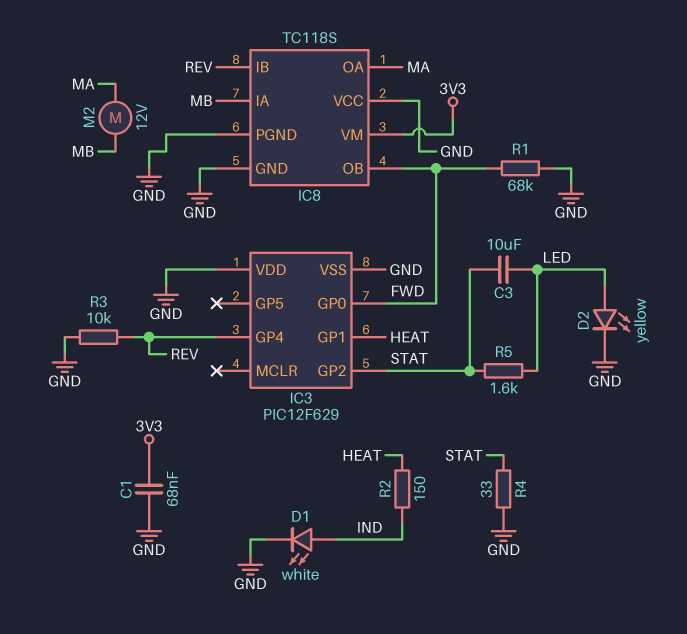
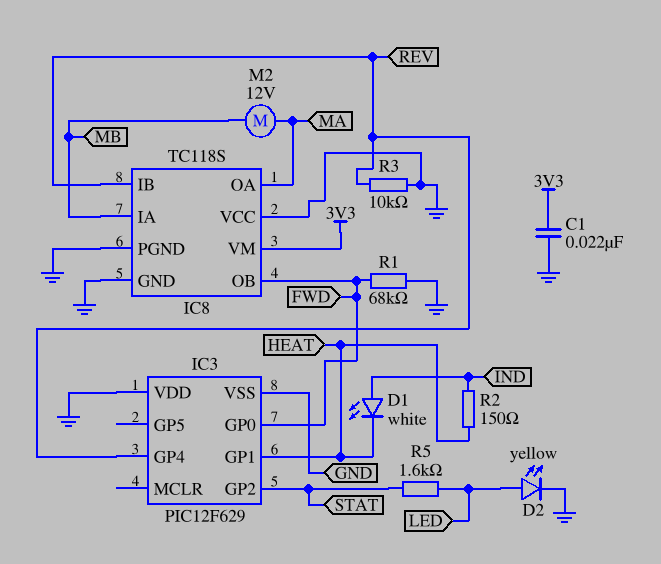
C1: 68nF (3V3, GND) -> 22nF (3V3, GND)
C3: 10uF (LED, STAT) -> none
D1: LED white (A IND, K GND) -> LED white (A IND, K HEAT)
R4: 33 (GND, STAT) -> none

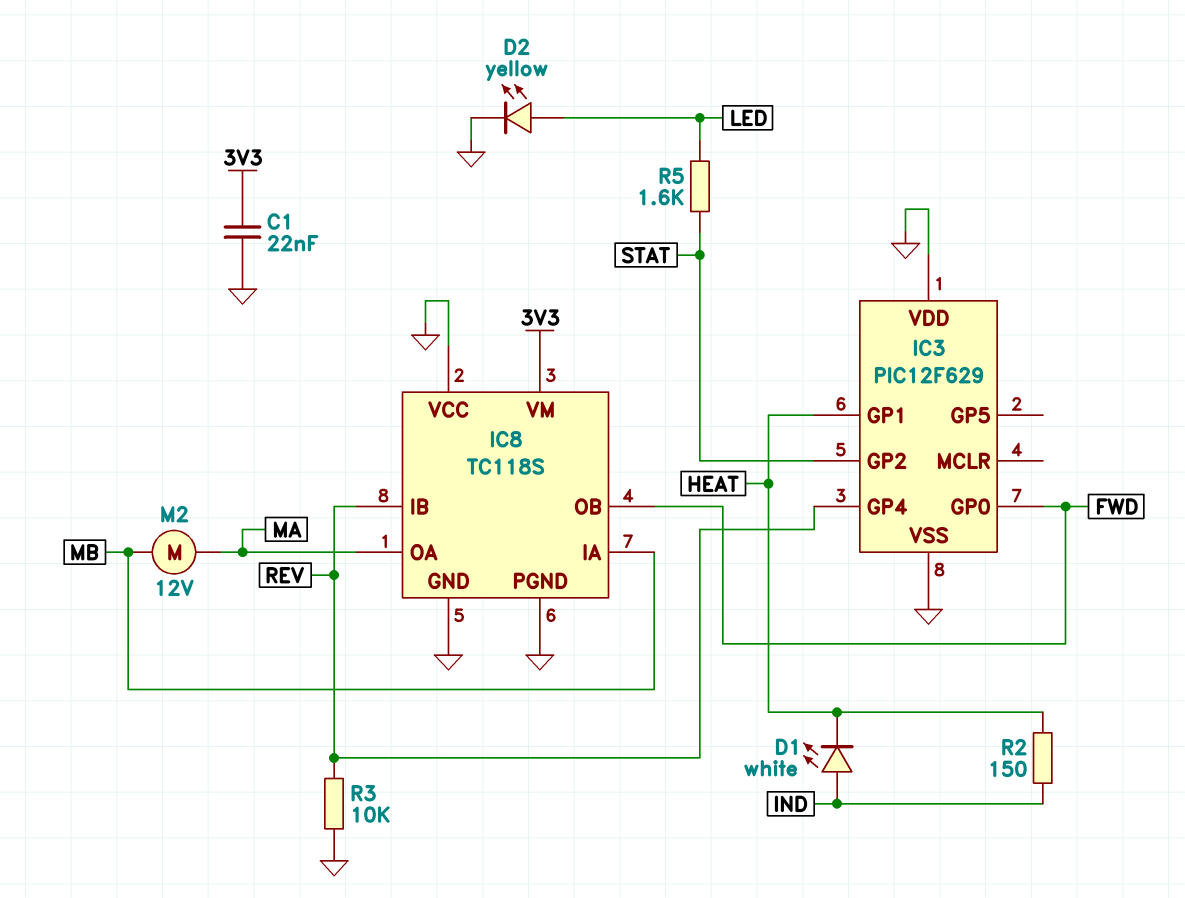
R1: 68k (FWD, GND) -> none

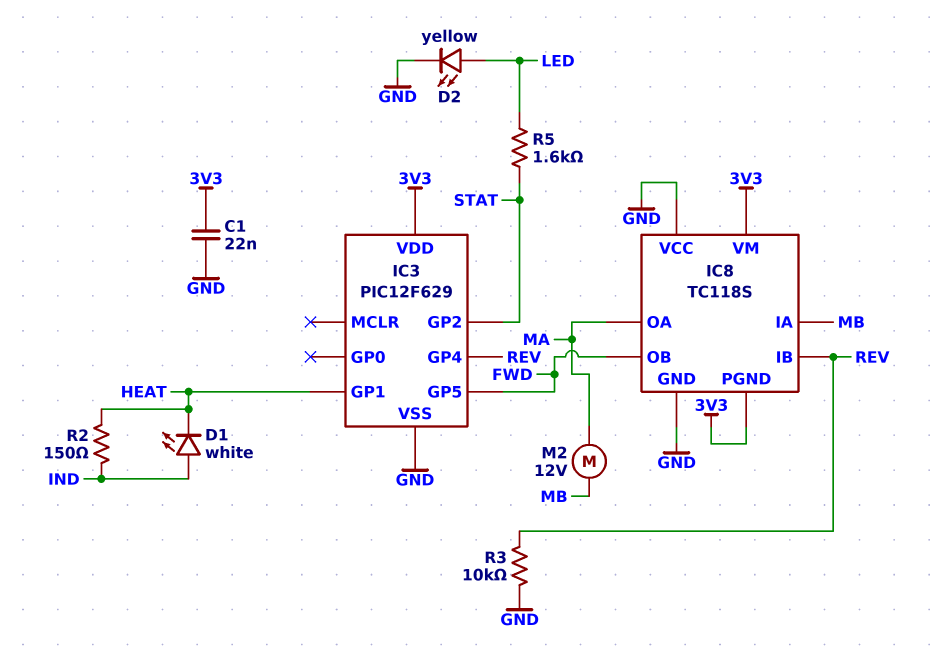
IC3 pin GP0: FWD -> none
IC3 pin GP5: none -> FWD
IC3 pin VDD: GND -> 3V3
IC8 pin PGND: GND -> 3V3

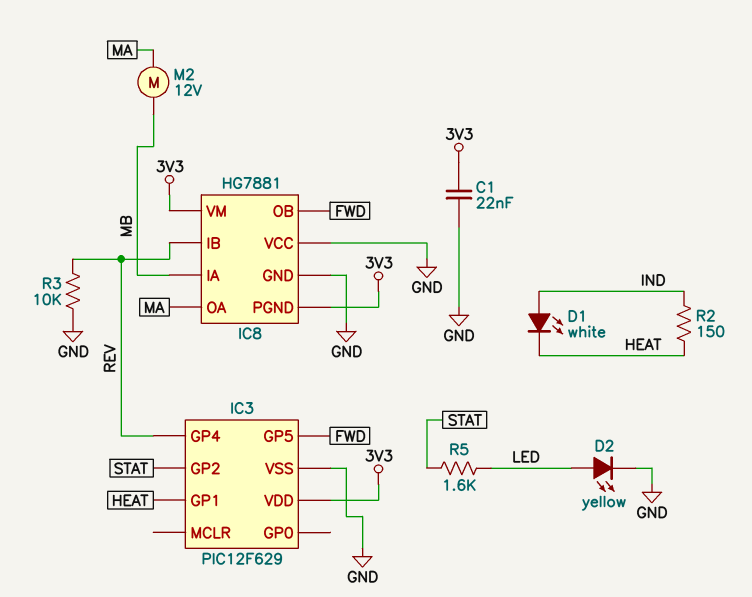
IC8: TC118S -> HG7881

